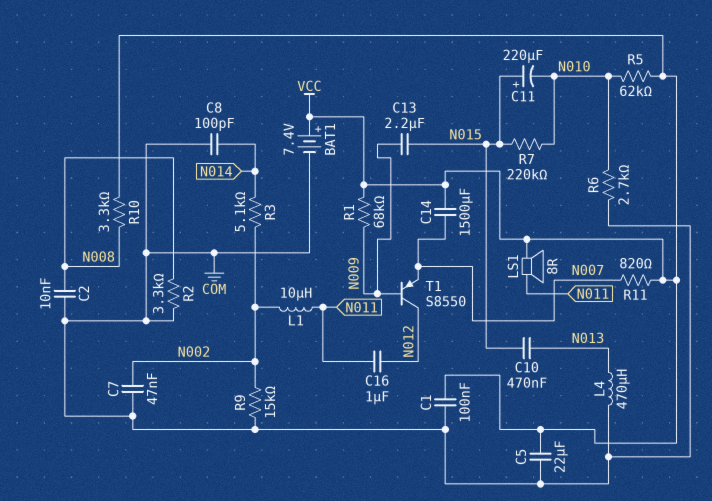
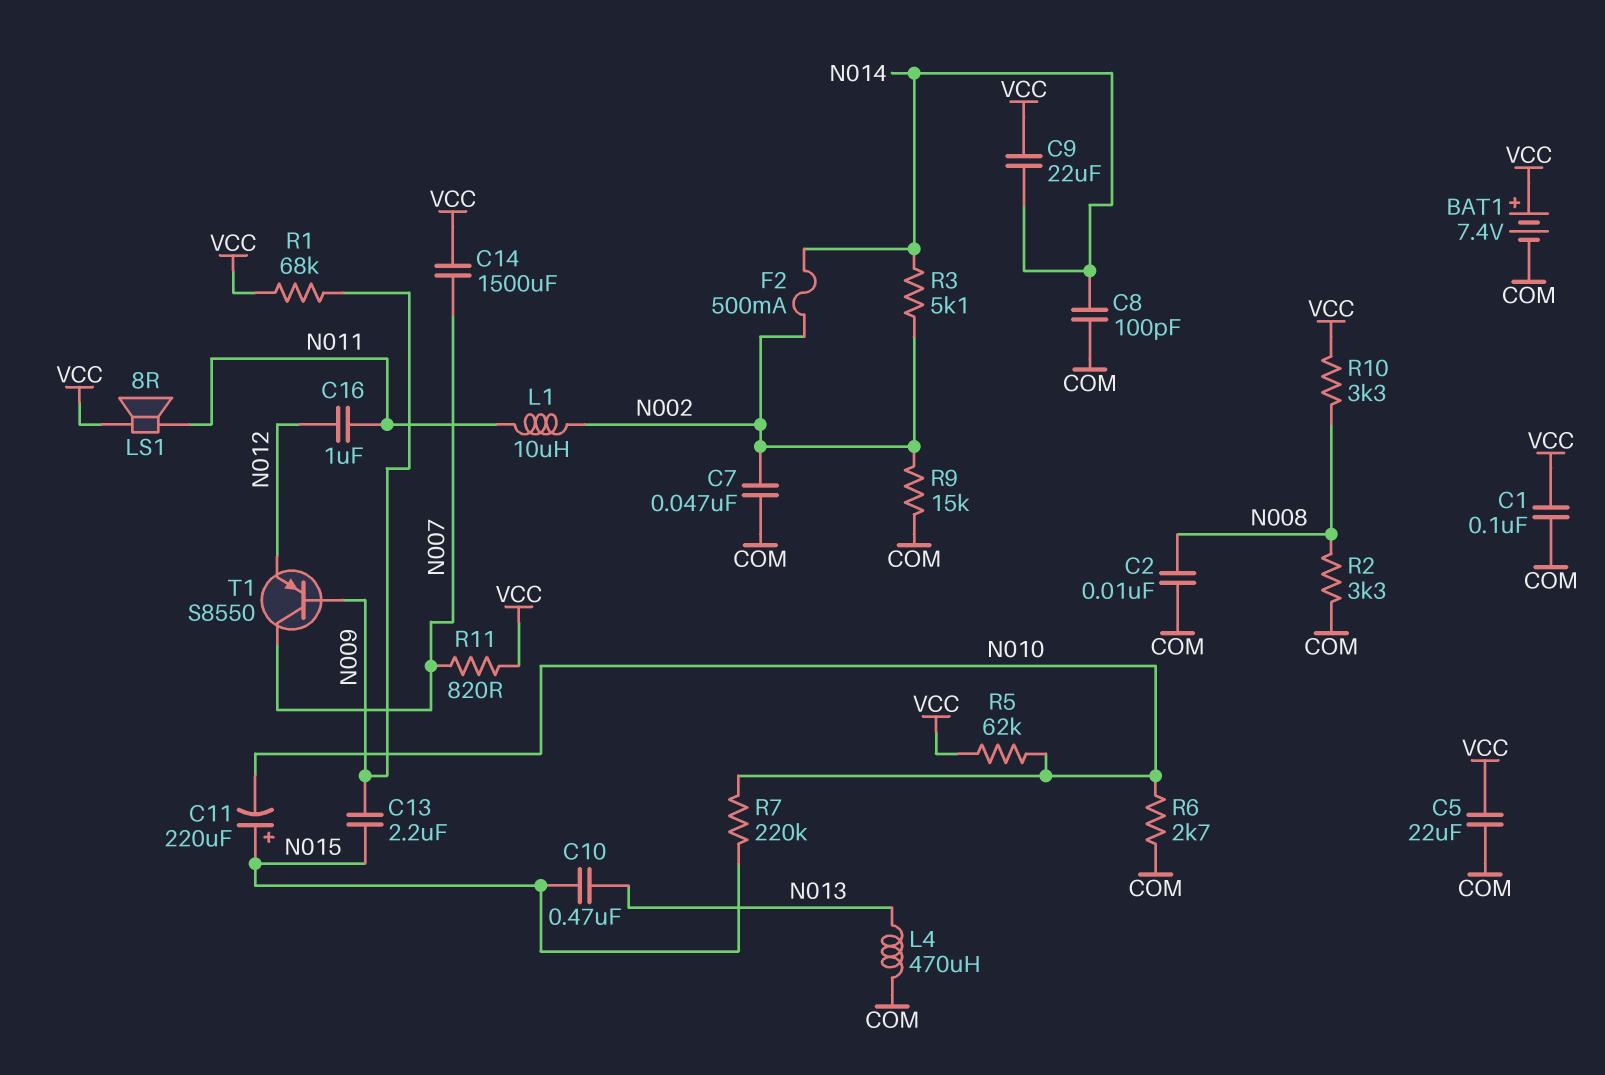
C9: none -> 22uF (N014, VCC)
F2: none -> 500mA (N002, N014)
T1: PNP S8550 (B N009, C N012, E N007) -> PNP S8550 (B N009, C N007, E N012)

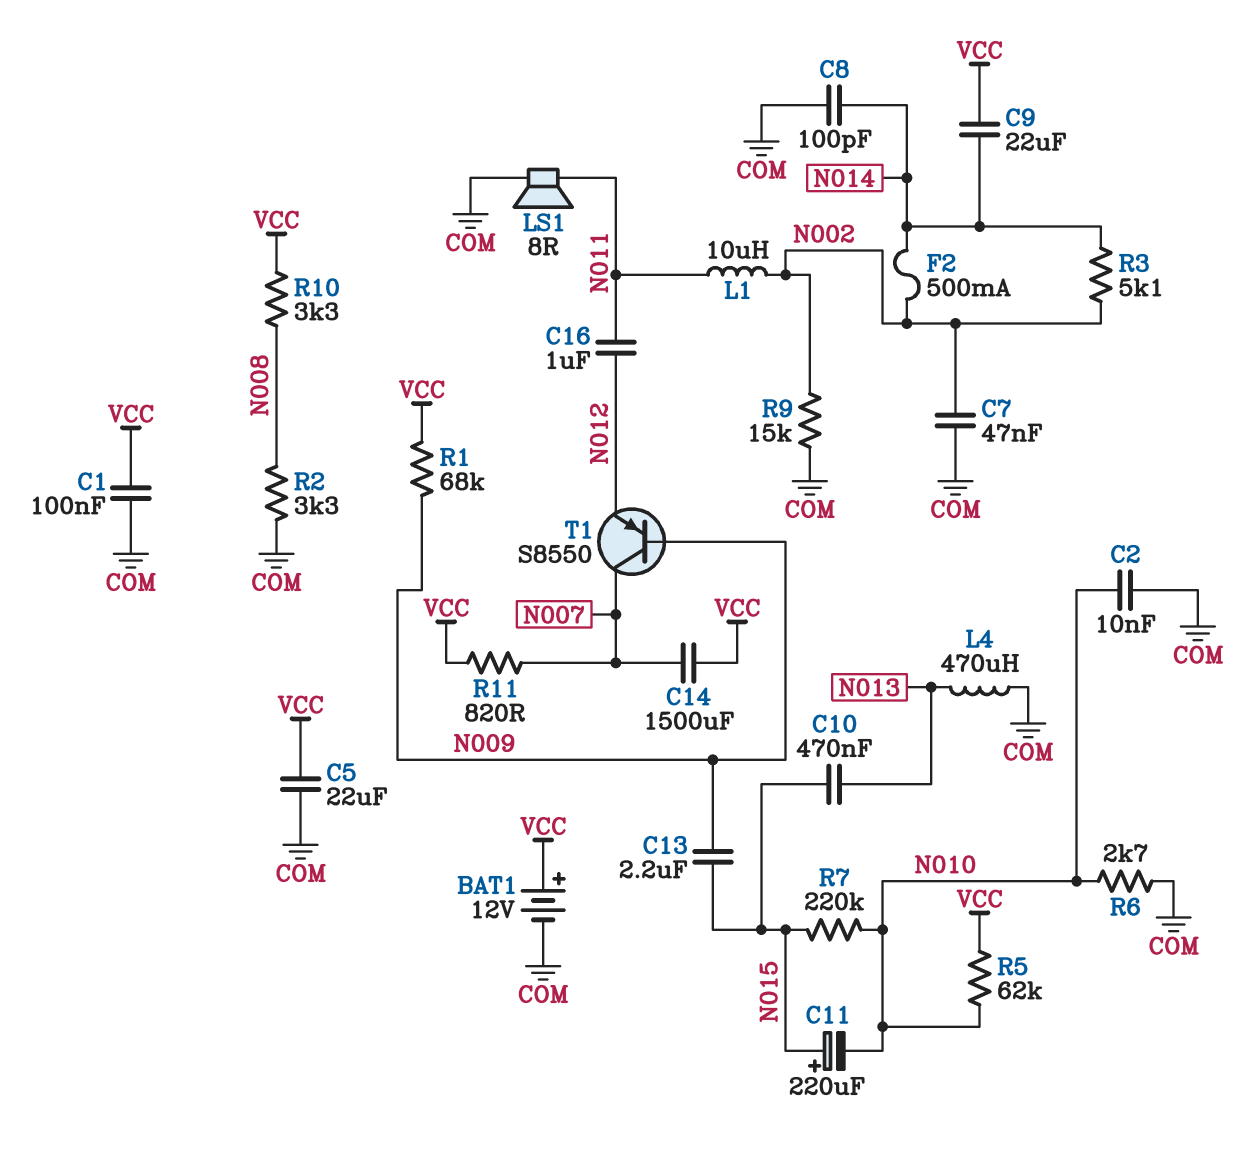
BAT1: 7.4V (plus VCC, minus COM) -> 12V (plus VCC, minus COM)
C2: 10nF (COM, N008) -> 10nF (COM, N010)
LS1: speaker 8R (N011, VCC) -> speaker 8R (COM, N011)

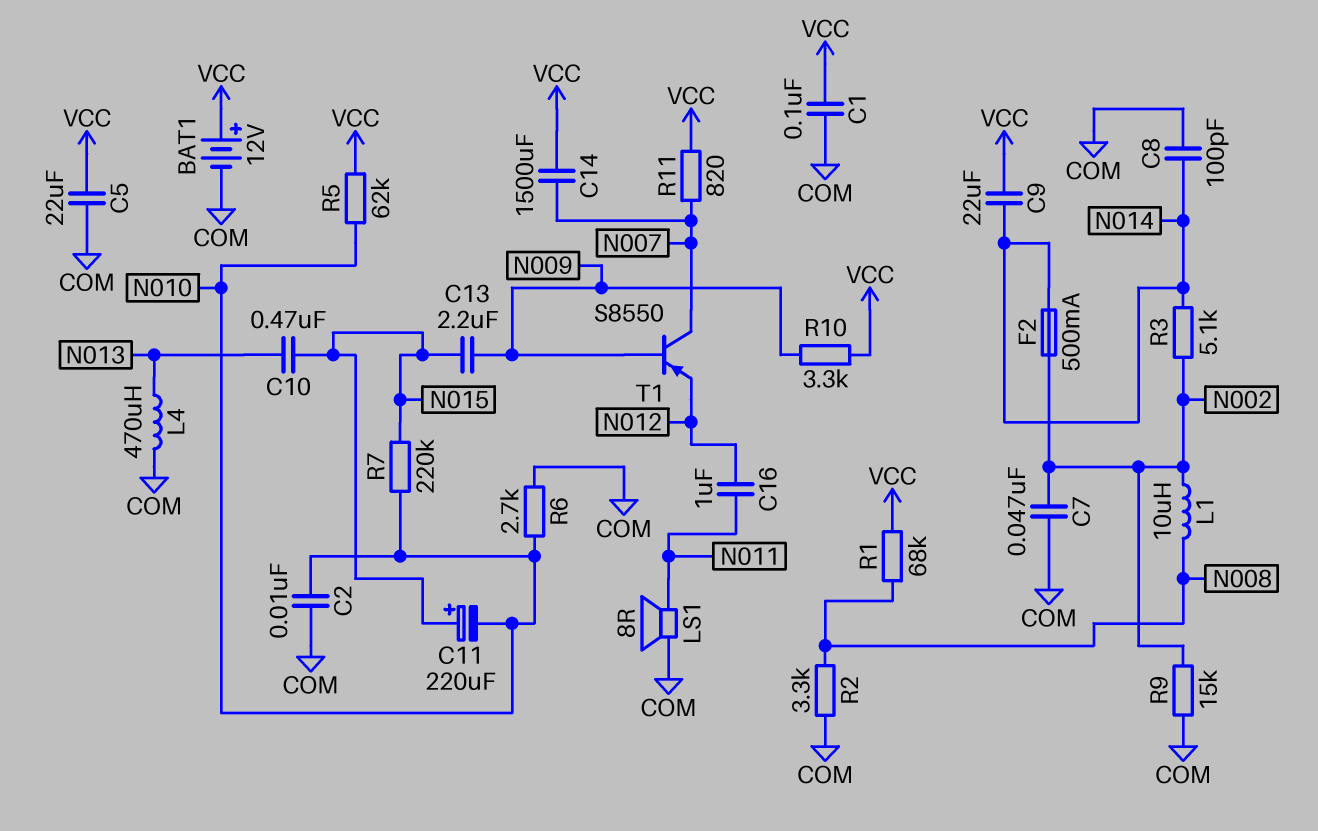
L1: 10uH (N002, N011) -> 10uH (N002, N008)
R1: 68k (N009, VCC) -> 68k (N008, VCC)
R10: 3.3k (N008, VCC) -> 3.3k (N009, VCC)

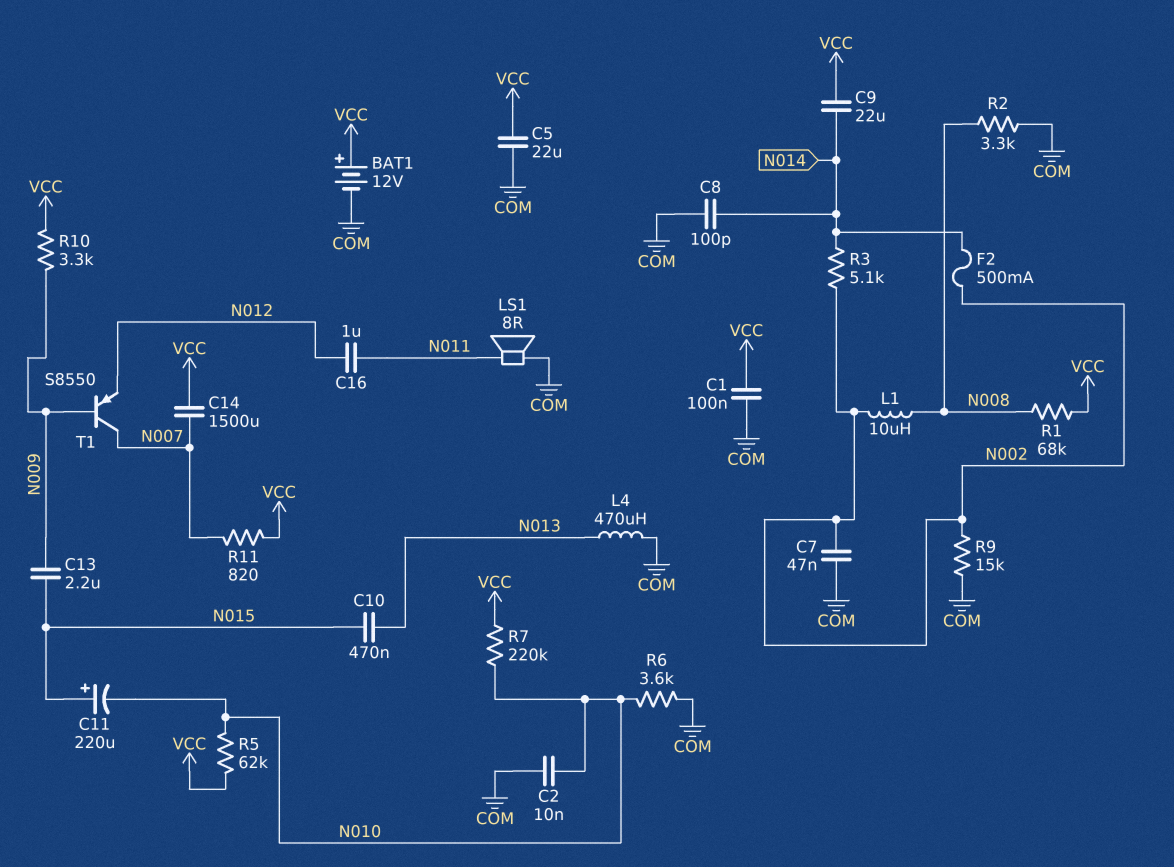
R6: 2.7k (COM, N010) -> 3.6k (COM, N010)
R7: 220k (N010, N015) -> 220k (N010, VCC)

